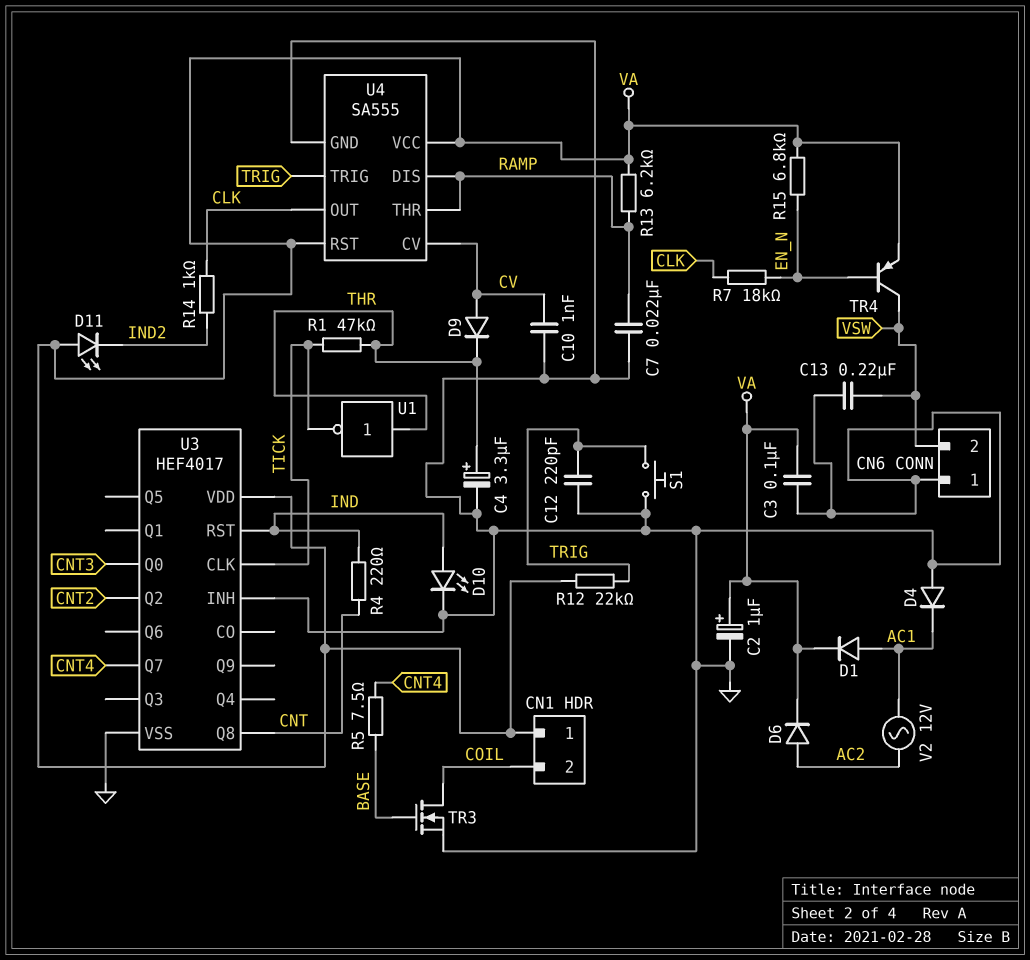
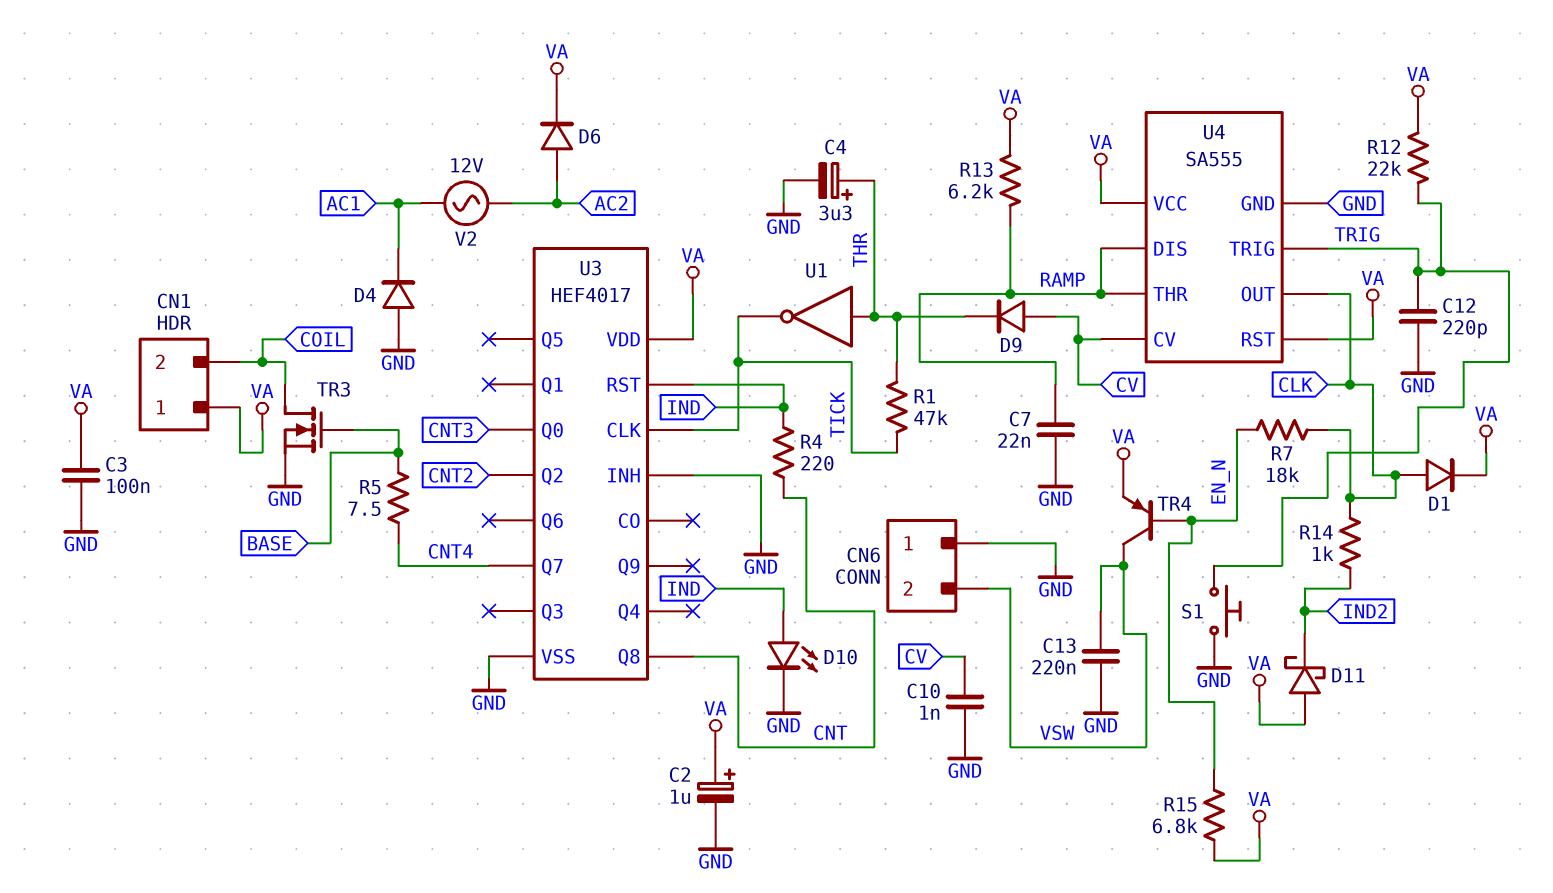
D1: diode (A AC1, K VA) -> diode (A CLK, K VA)
D11: LED (A VA, K IND2) -> schottky (A VA, K IND2)

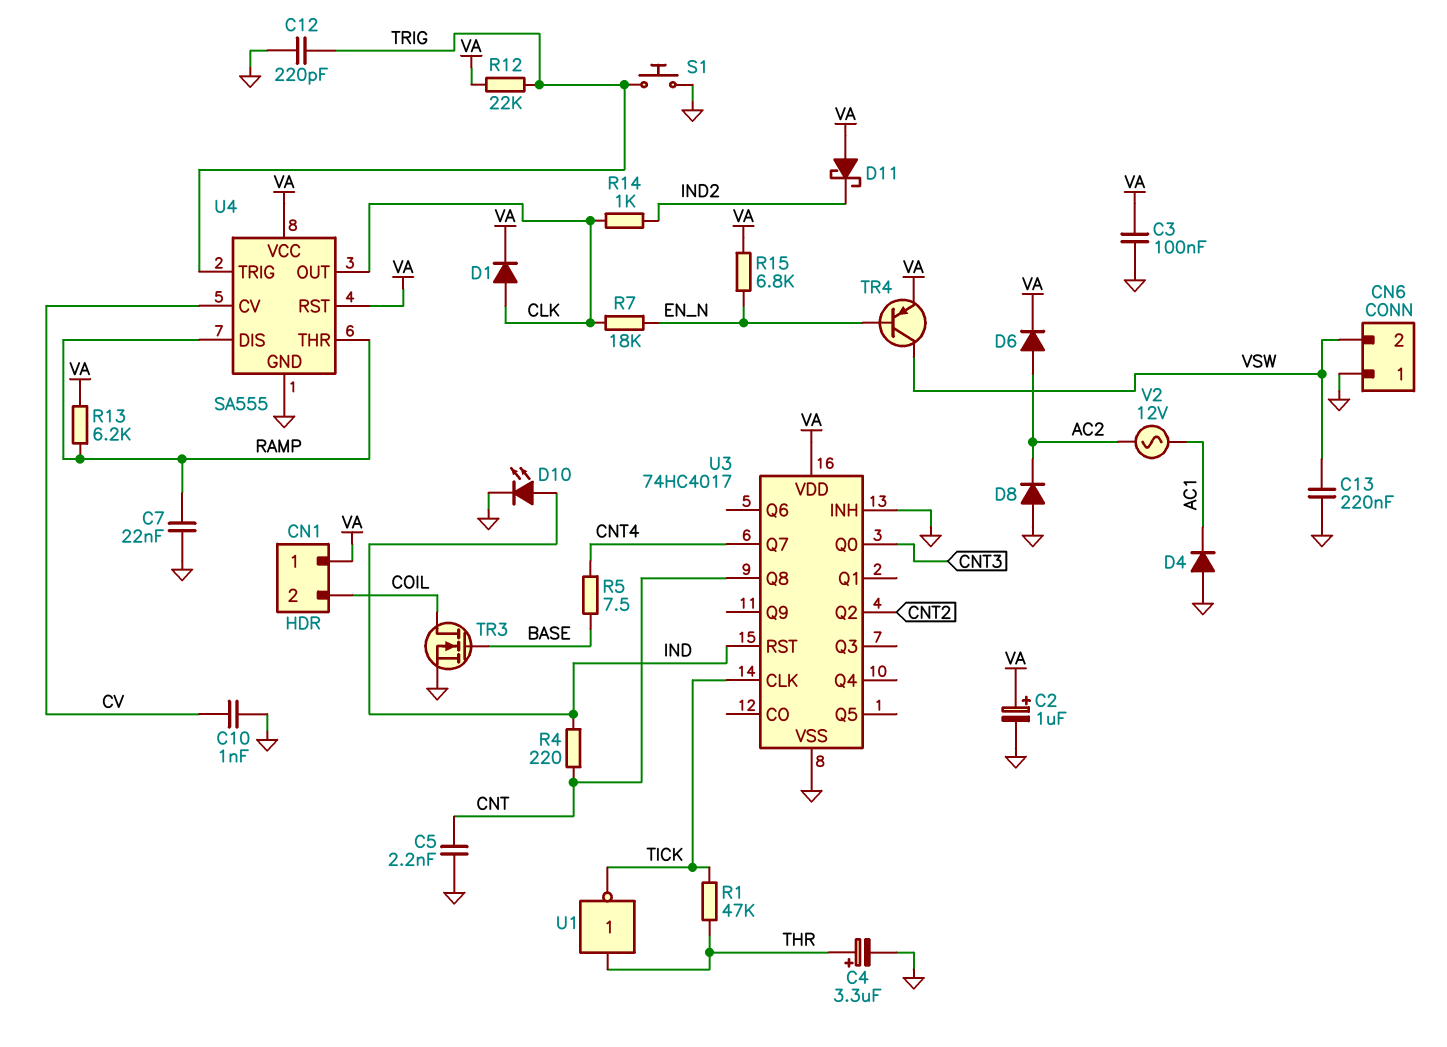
C5: none -> 2.2nF (CNT, GND)
D8: none -> diode (A GND, K AC2)
D9: diode (A CV, K THR) -> none
U3: HEF4017 -> 74HC4017

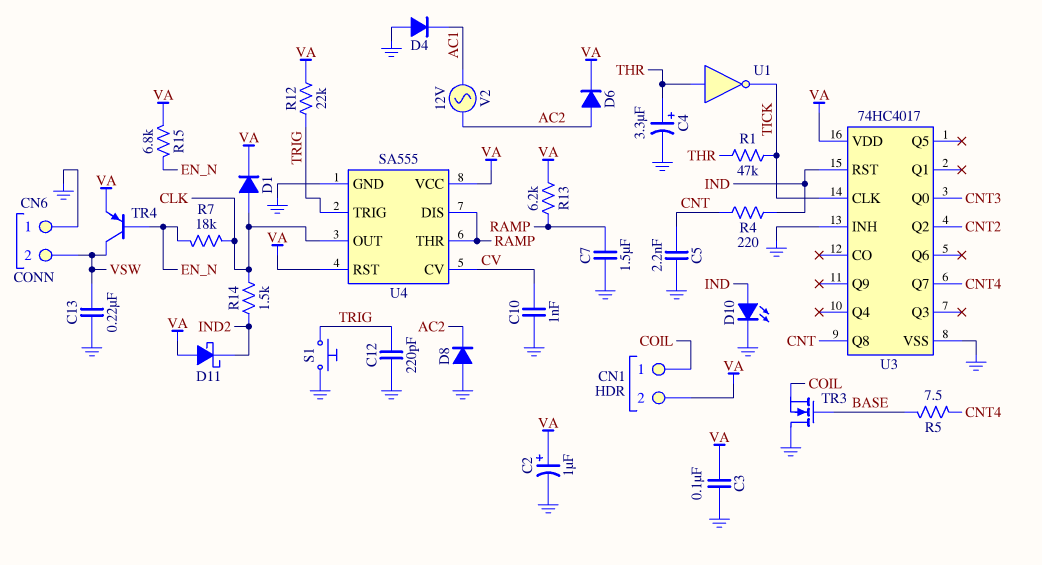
C7: 22nF (GND, RAMP) -> 1.5uF (GND, RAMP)
CN1 pin 1: VA -> COIL
CN1 pin 2: COIL -> VA
R14: 1k (CLK, IND2) -> 1.5k (CLK, IND2)
TR3: NMOS (G BASE, D COIL, S GND) -> NMOS (G BASE, D GND, S COIL)

